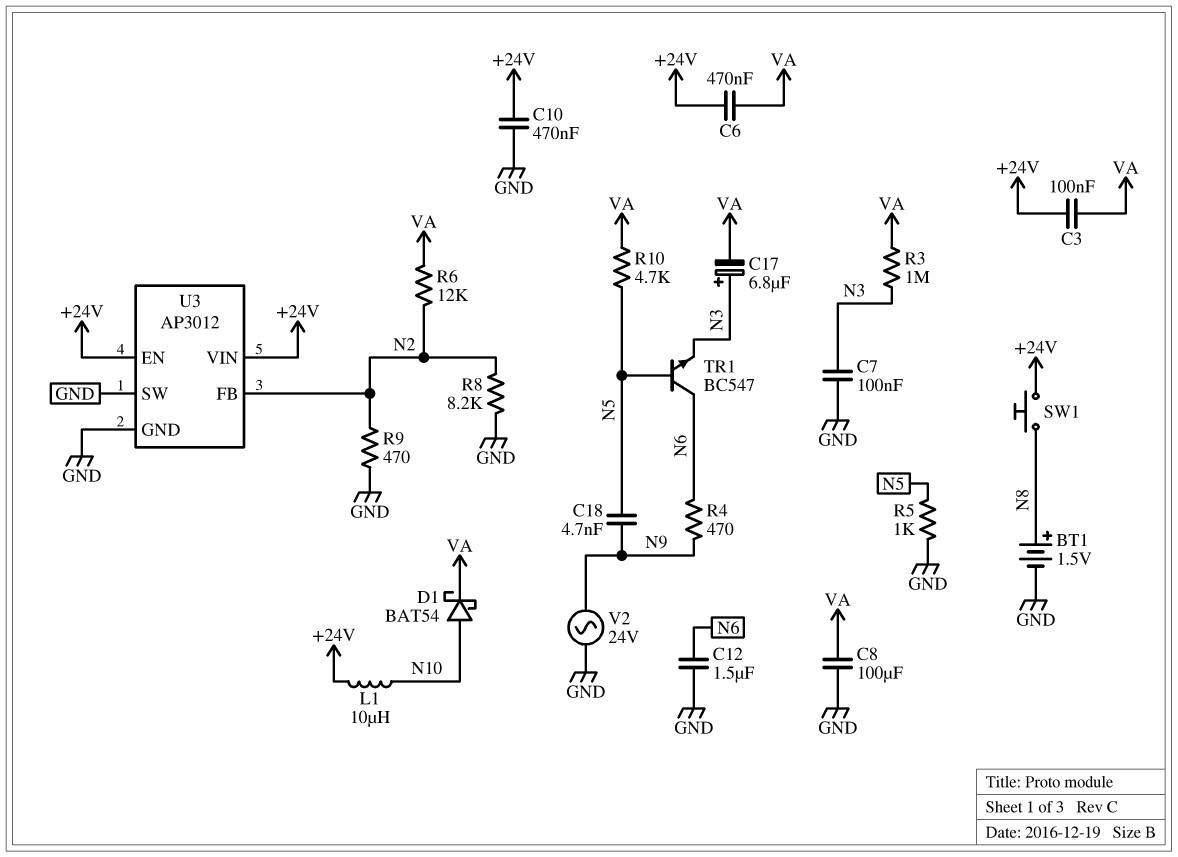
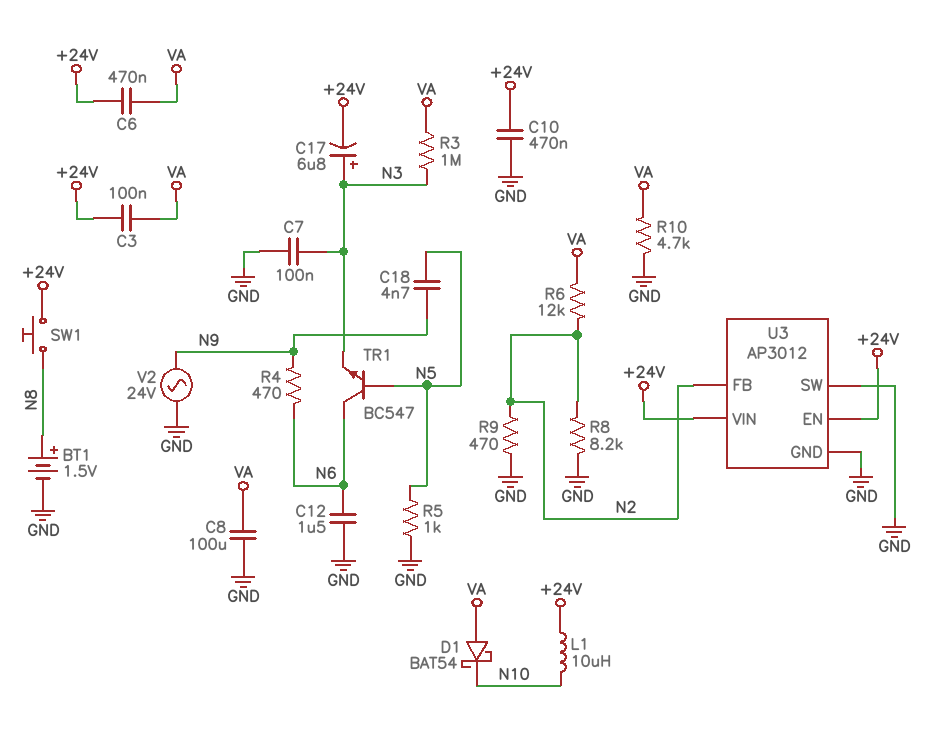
C17: 6.8uF (plus N3, minus VA) -> 6.8uF (plus N3, minus +24V)
D1: schottky BAT54 (A N10, K VA) -> schottky BAT54 (A VA, K N10)
R10: 4.7k (N5, VA) -> 4.7k (GND, VA)

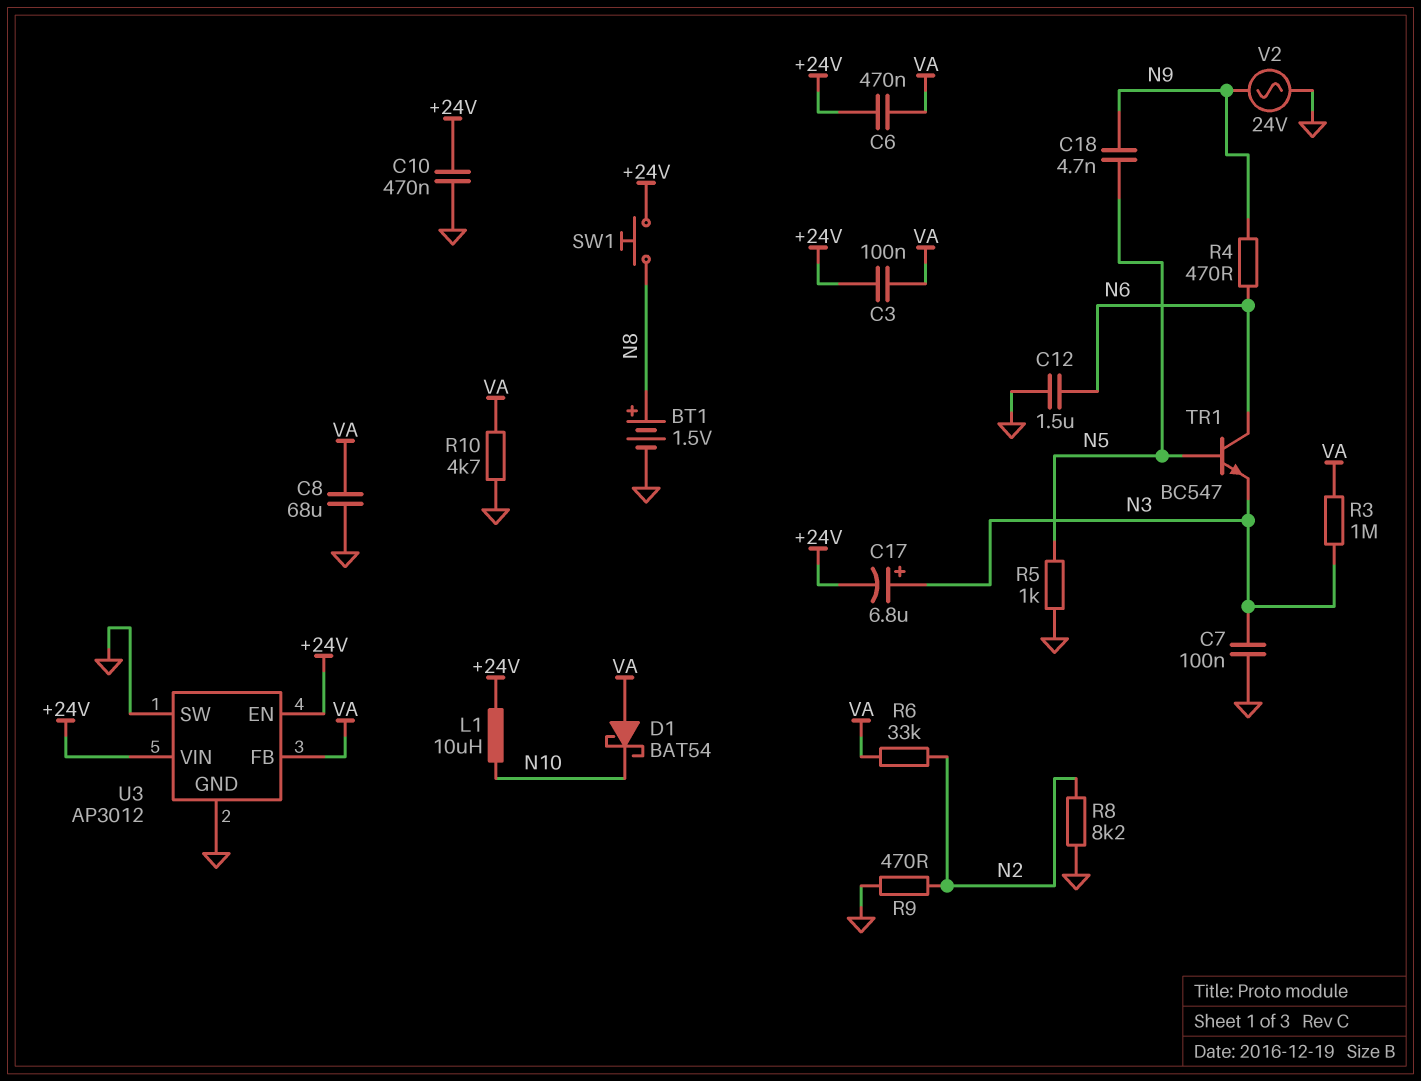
C8: 100uF (GND, VA) -> 68uF (GND, VA)
R6: 12k (N2, VA) -> 33k (N2, VA)
U3 pin FB: N2 -> VA

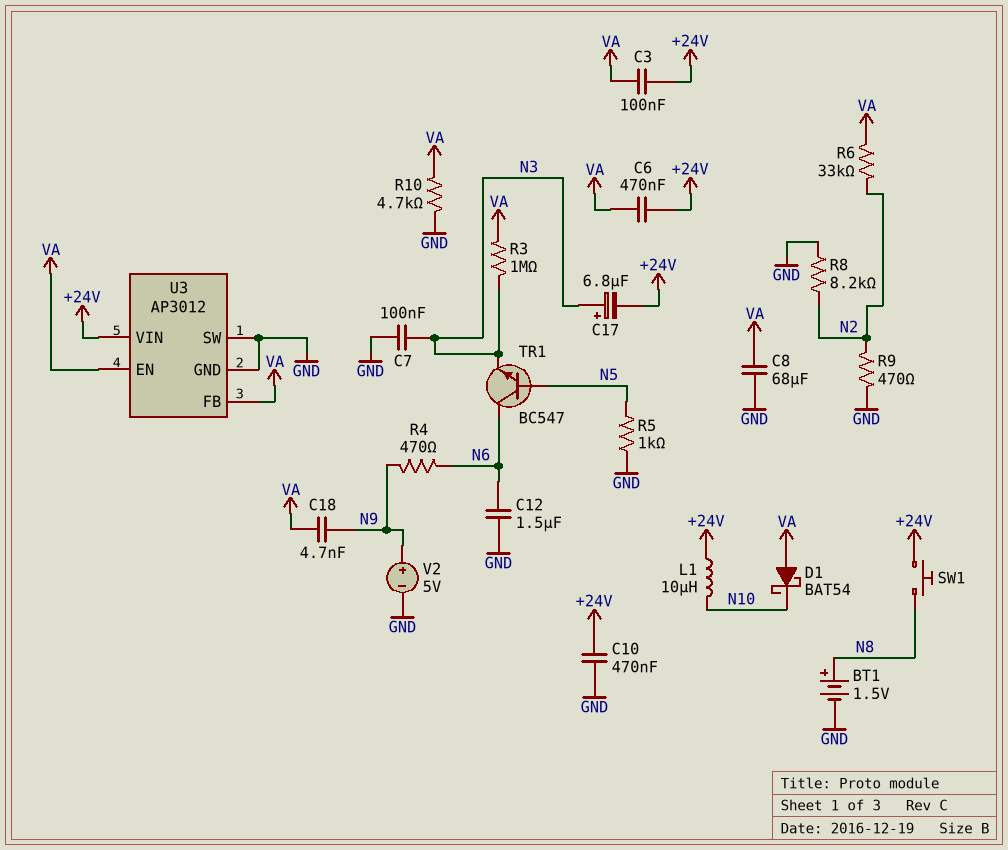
C18: 4.7nF (N5, N9) -> 4.7nF (N9, VA)
U3 pin EN: +24V -> VA
V2: AC 24V (GND, N9) -> 5V (plus N9, minus GND)

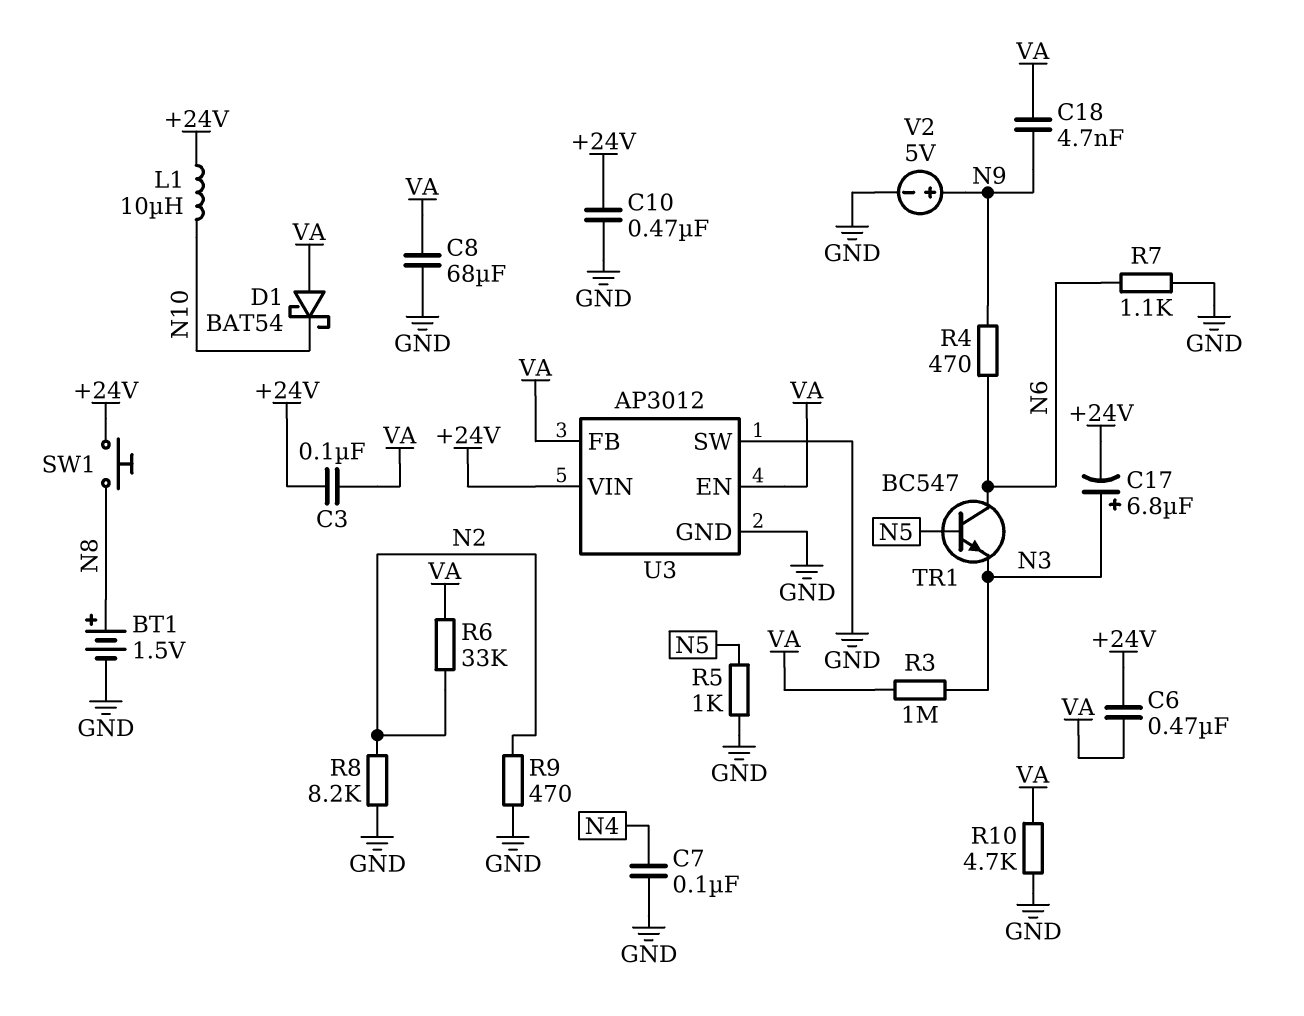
C7: 100nF (GND, N3) -> 100nF (GND, N4)
C12: 1.5uF (GND, N6) -> none
R7: none -> 1.1k (GND, N6)

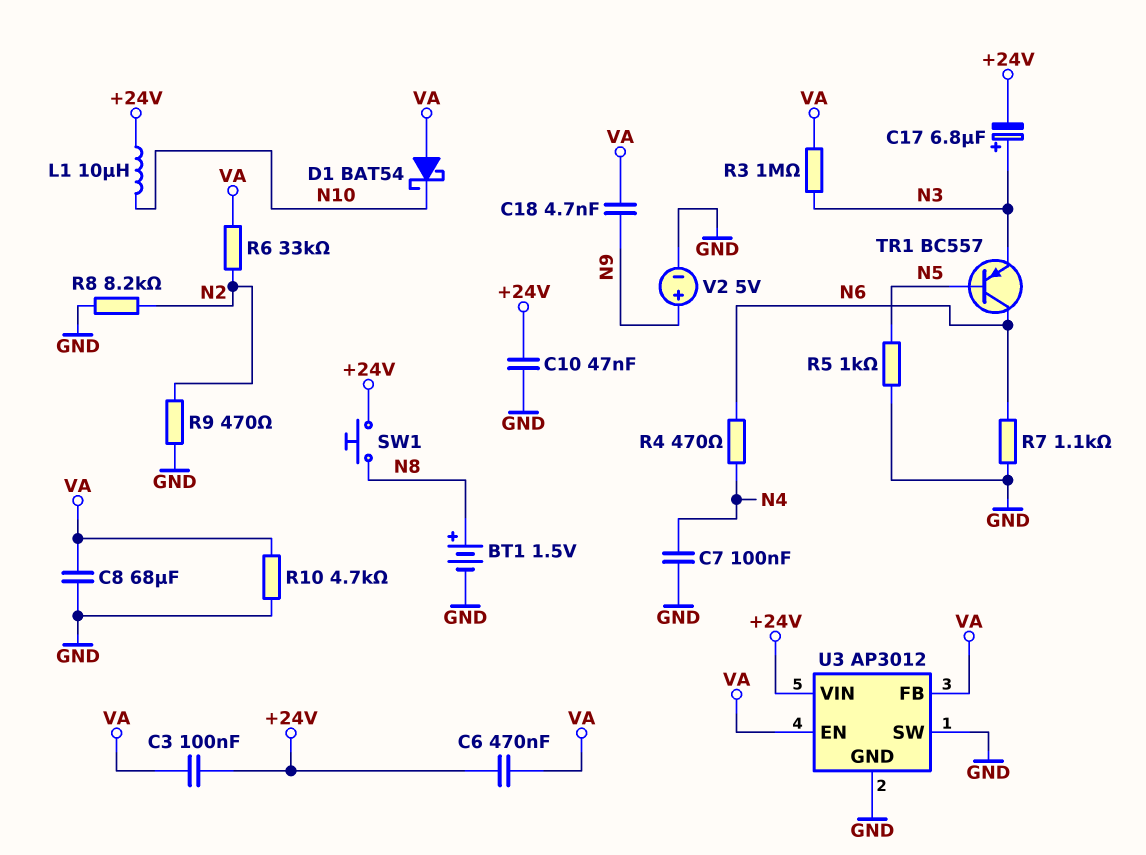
C10: 470nF (+24V, GND) -> 47nF (+24V, GND)
R4: 470 (N6, N9) -> 470 (N4, N6)
TR1: NPN BC547 (B N5, C N6, E N3) -> PNP BC557 (B N5, C N6, E N3)

